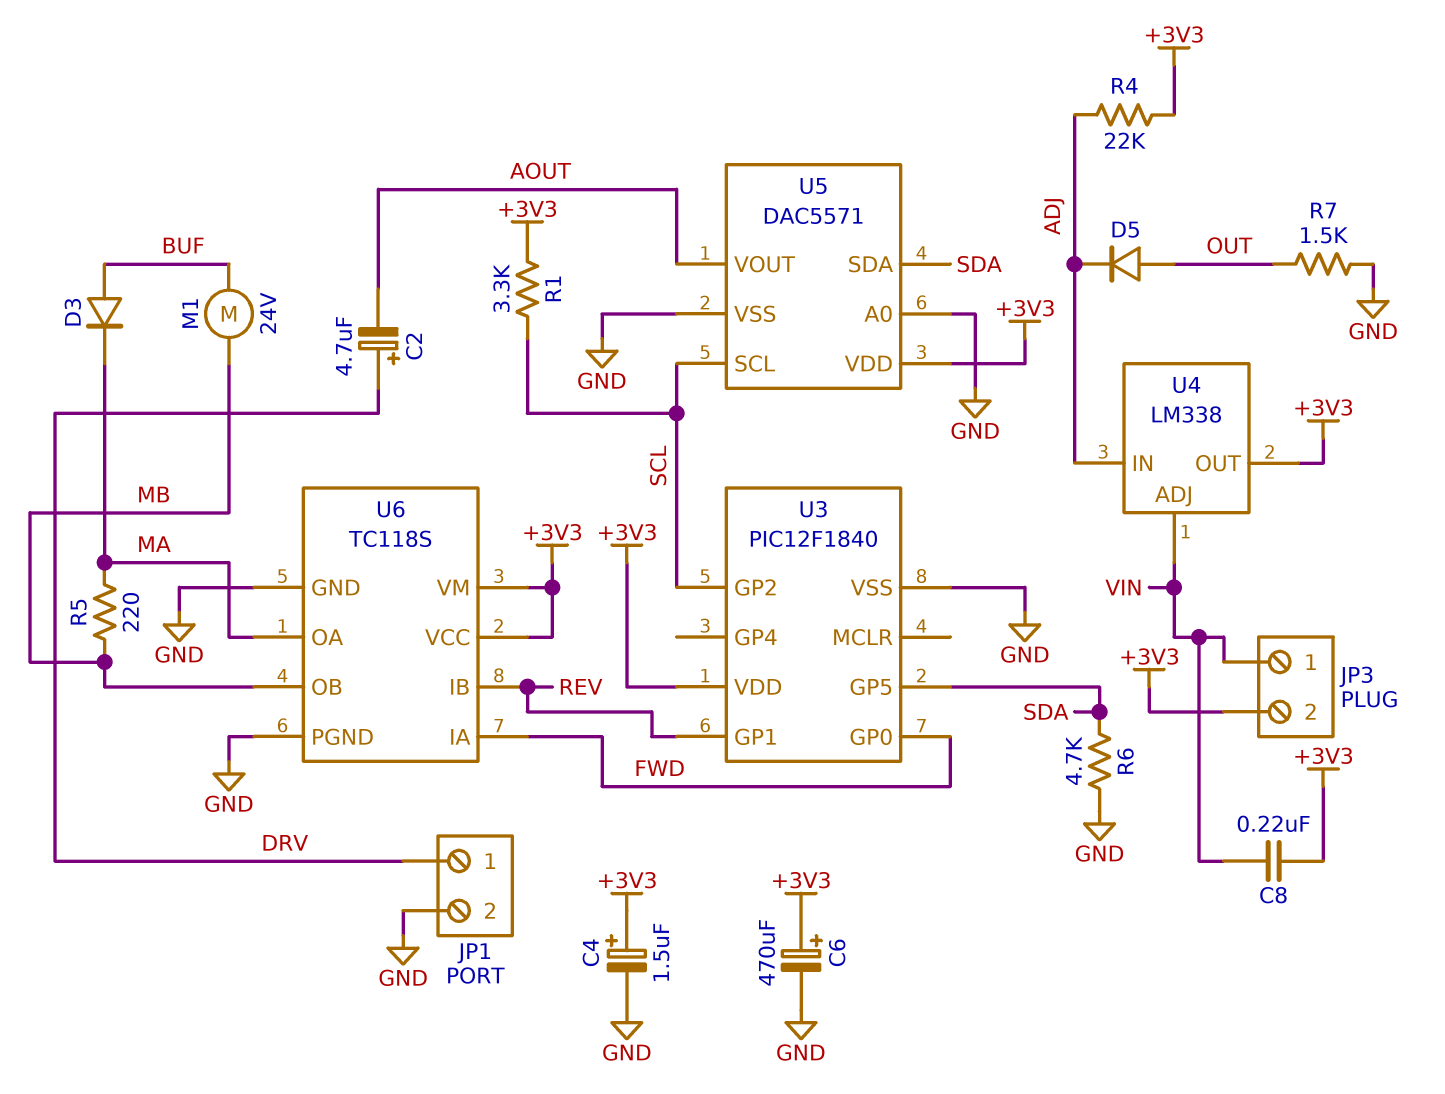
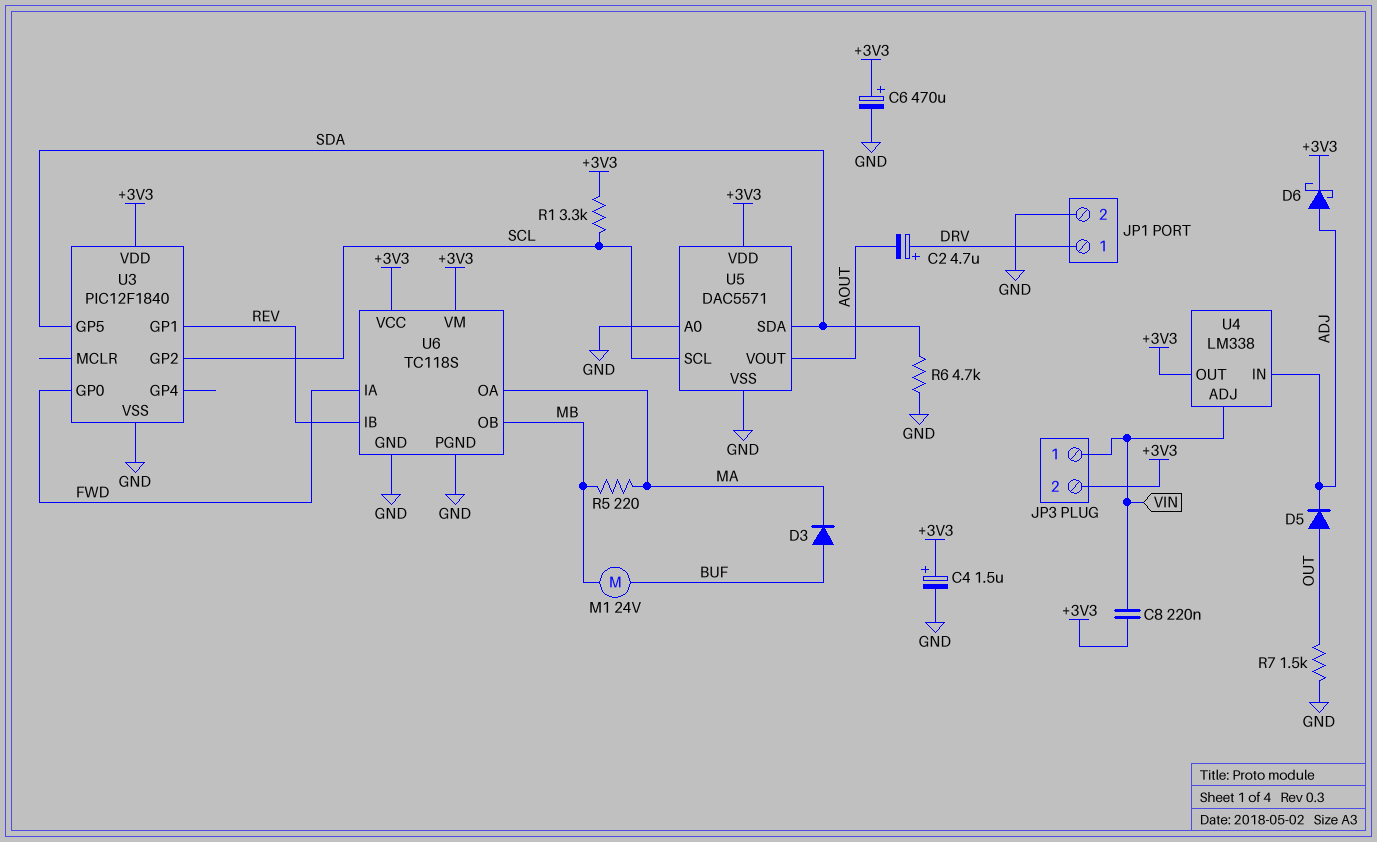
D6: none -> schottky (A ADJ, K +3V3)
R4: 22k (+3V3, ADJ) -> none

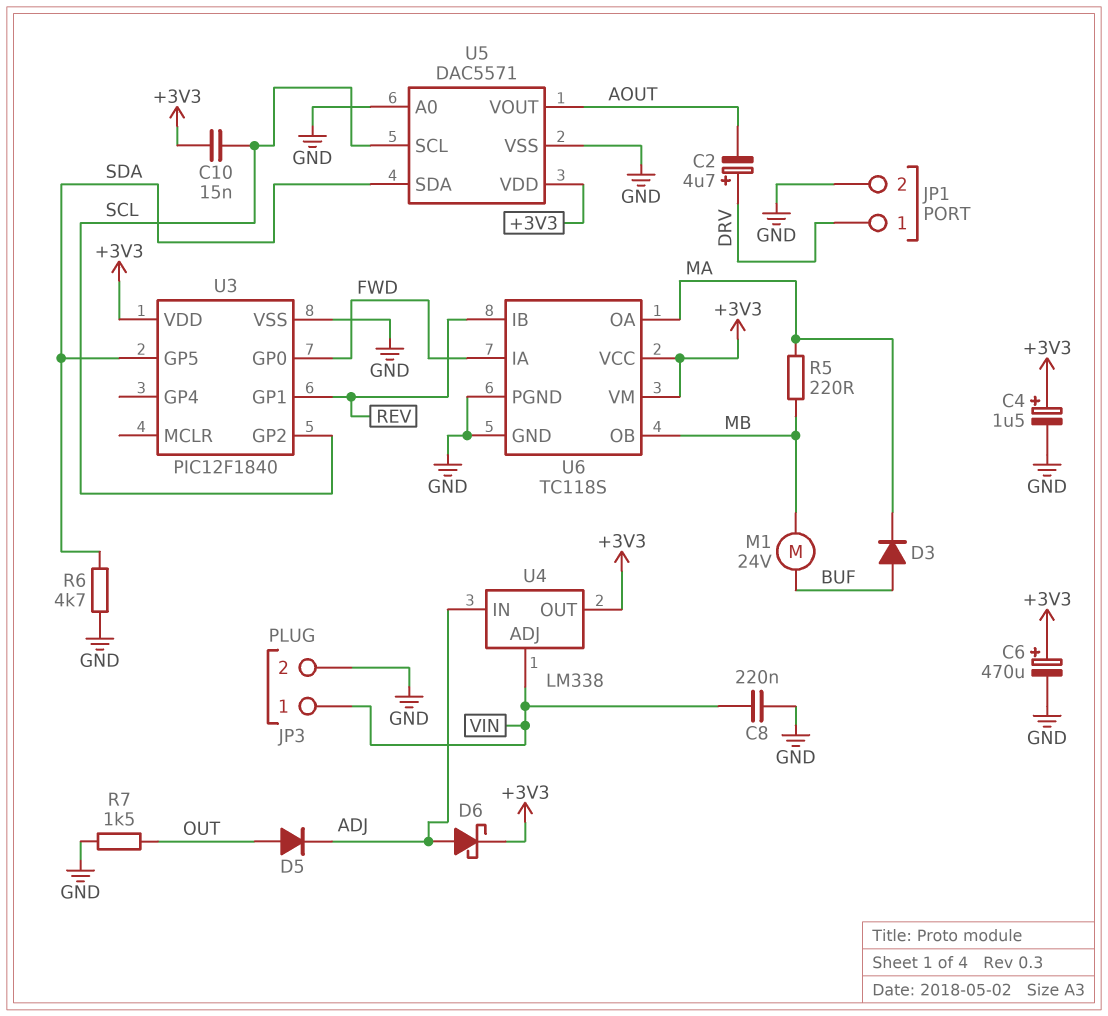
C8: 220nF (+3V3, VIN) -> 220nF (GND, VIN)
C10: none -> 15nF (+3V3, SCL)
JP3 pin 2: +3V3 -> GND
R1: 3.3k (+3V3, SCL) -> none

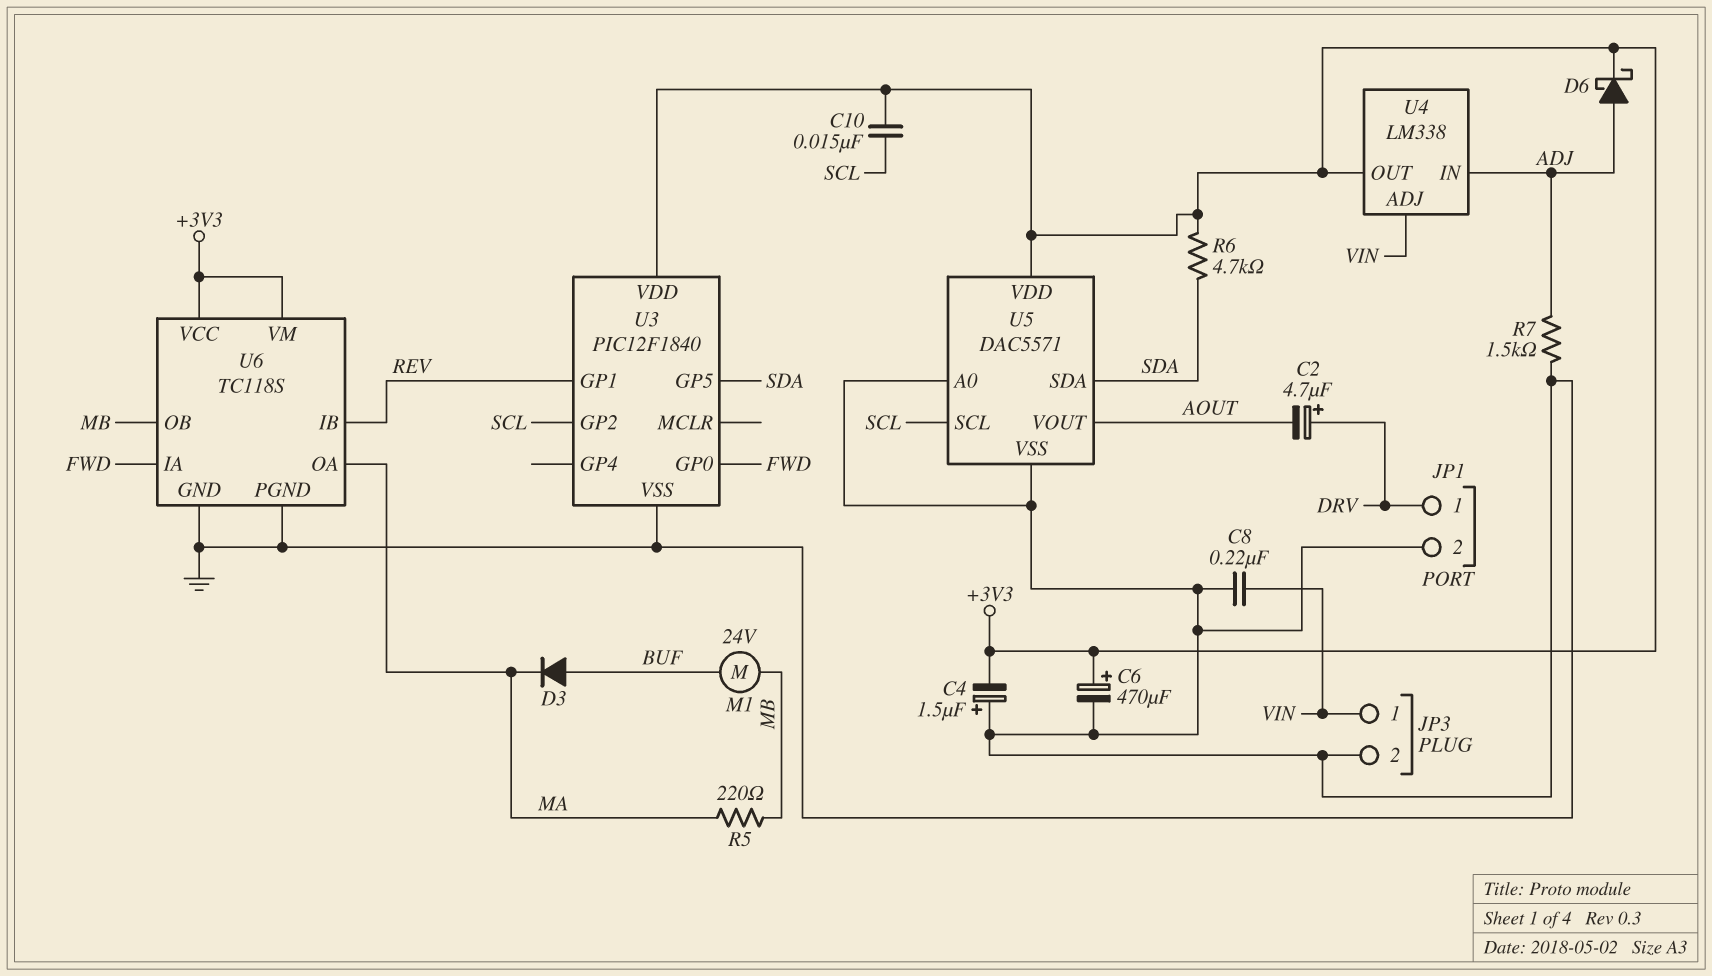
C4: 1.5uF (plus +3V3, minus GND) -> 1.5uF (plus GND, minus +3V3)
D5: diode (A OUT, K ADJ) -> none
R6: 4.7k (GND, SDA) -> 4.7k (+3V3, SDA)
R7: 1.5k (GND, OUT) -> 1.5k (ADJ, GND)

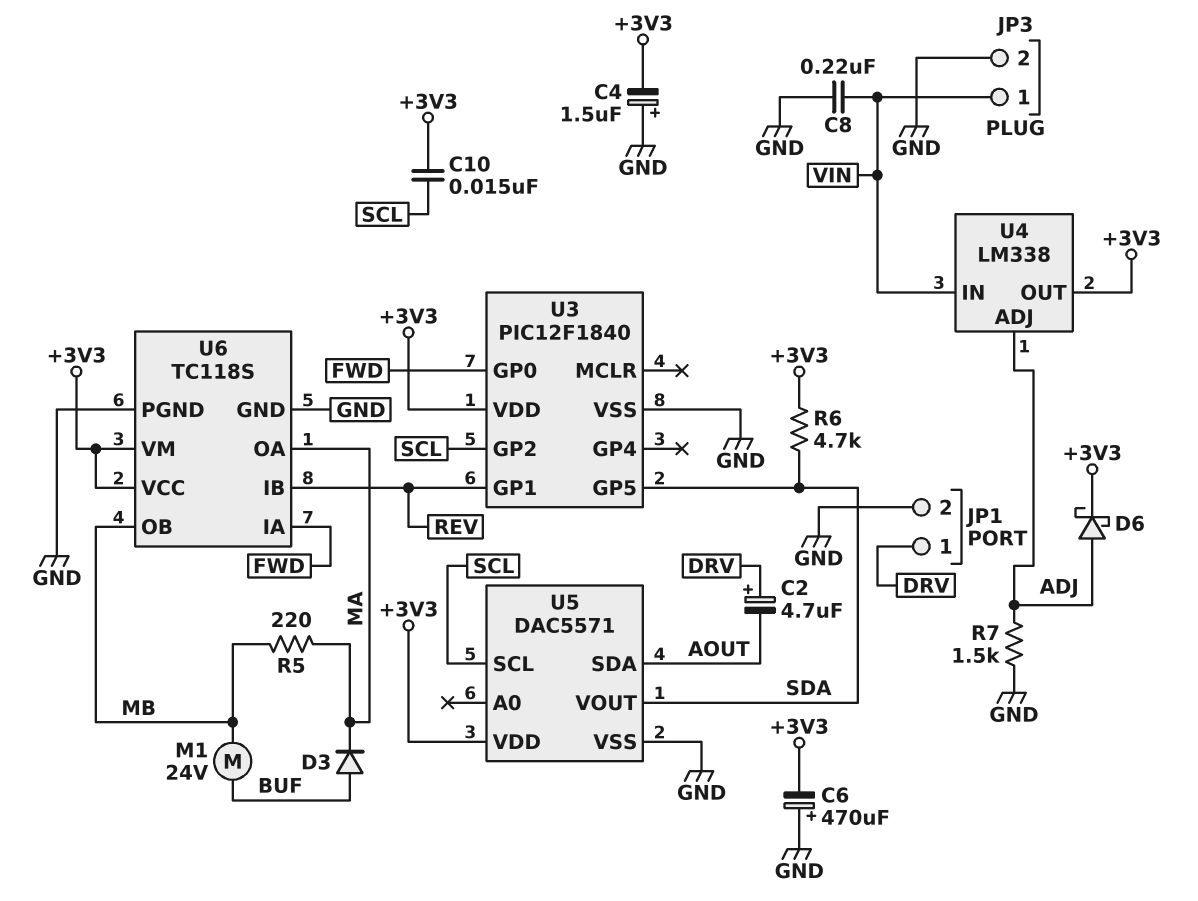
C6: 470uF (plus +3V3, minus GND) -> 470uF (plus GND, minus +3V3)
U4 pin ADJ: VIN -> ADJ
U4 pin IN: ADJ -> VIN
U5 pin A0: GND -> none
U5 pin SDA: SDA -> AOUT
U5 pin VOUT: AOUT -> SDA

